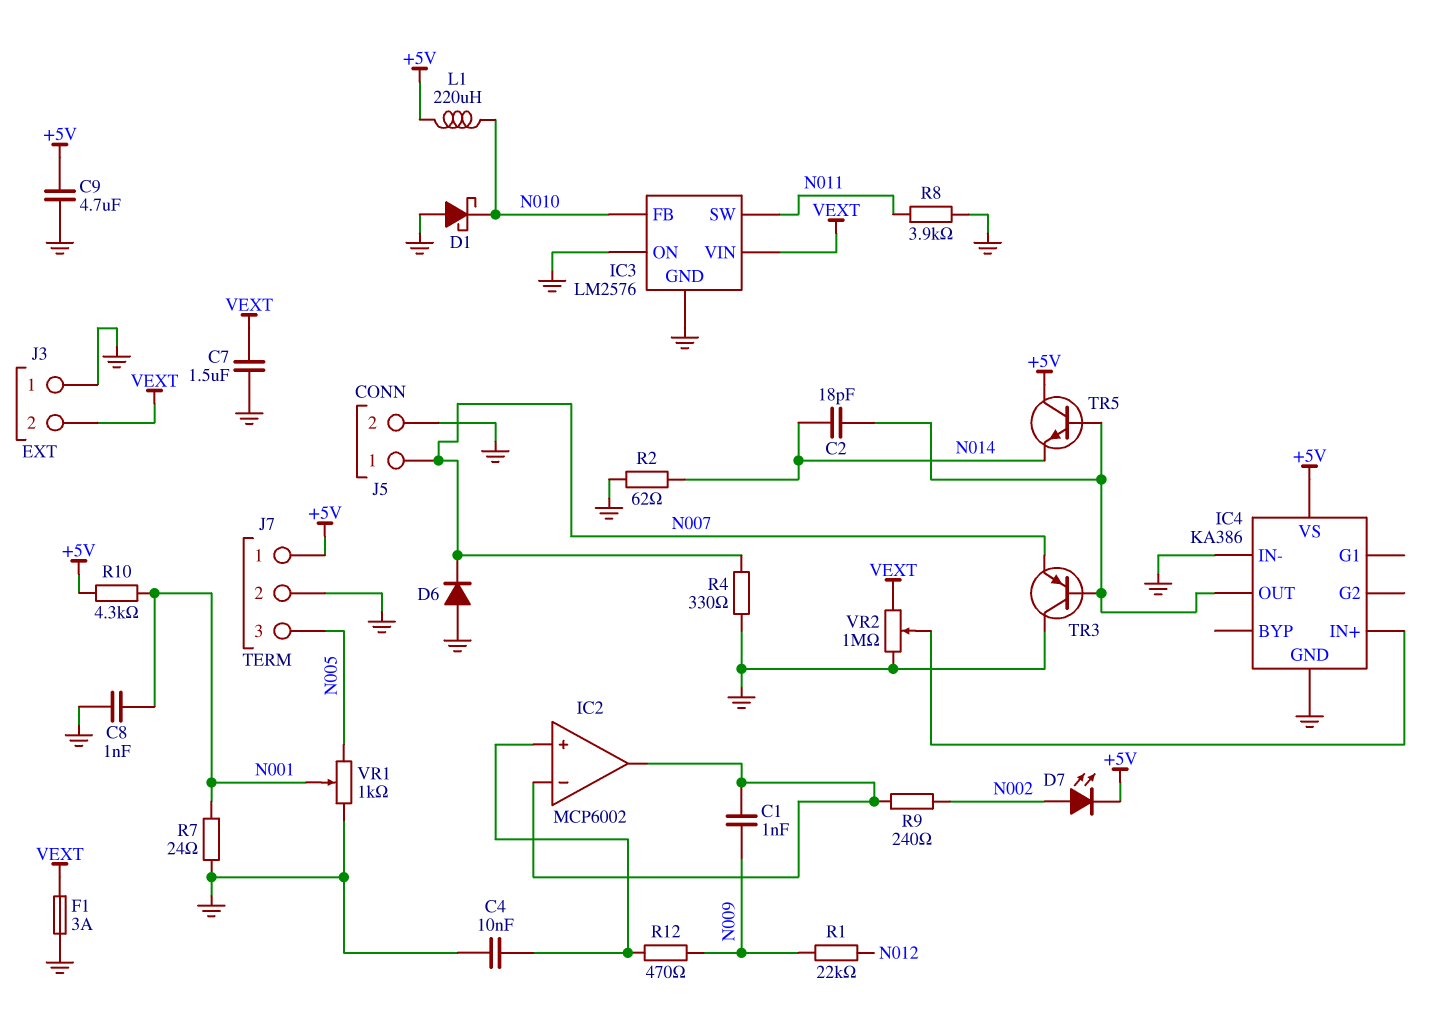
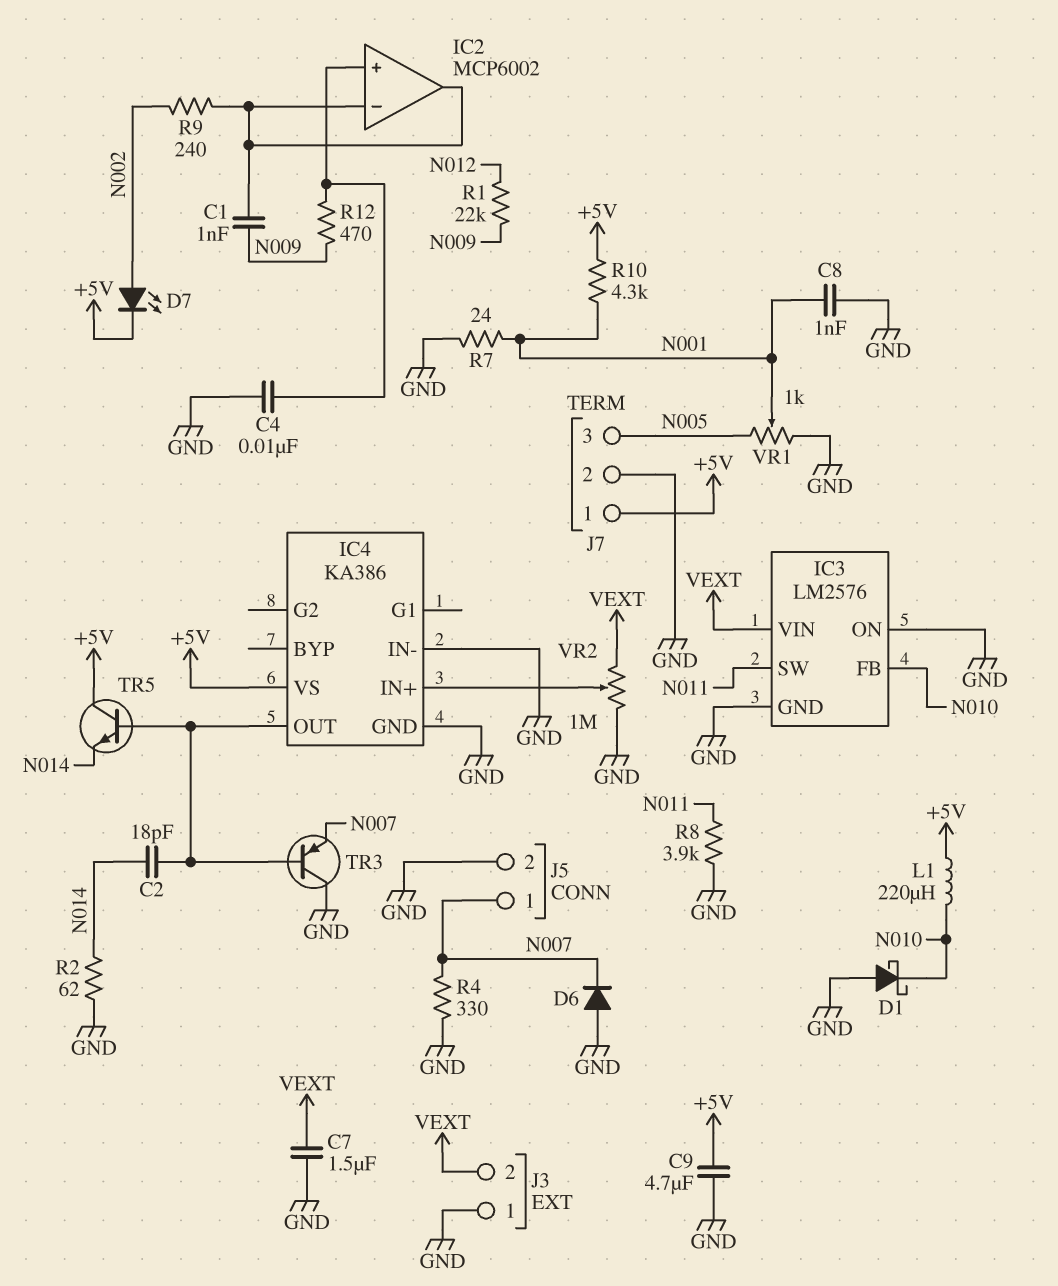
F1: 3A (GND, VEXT) -> none

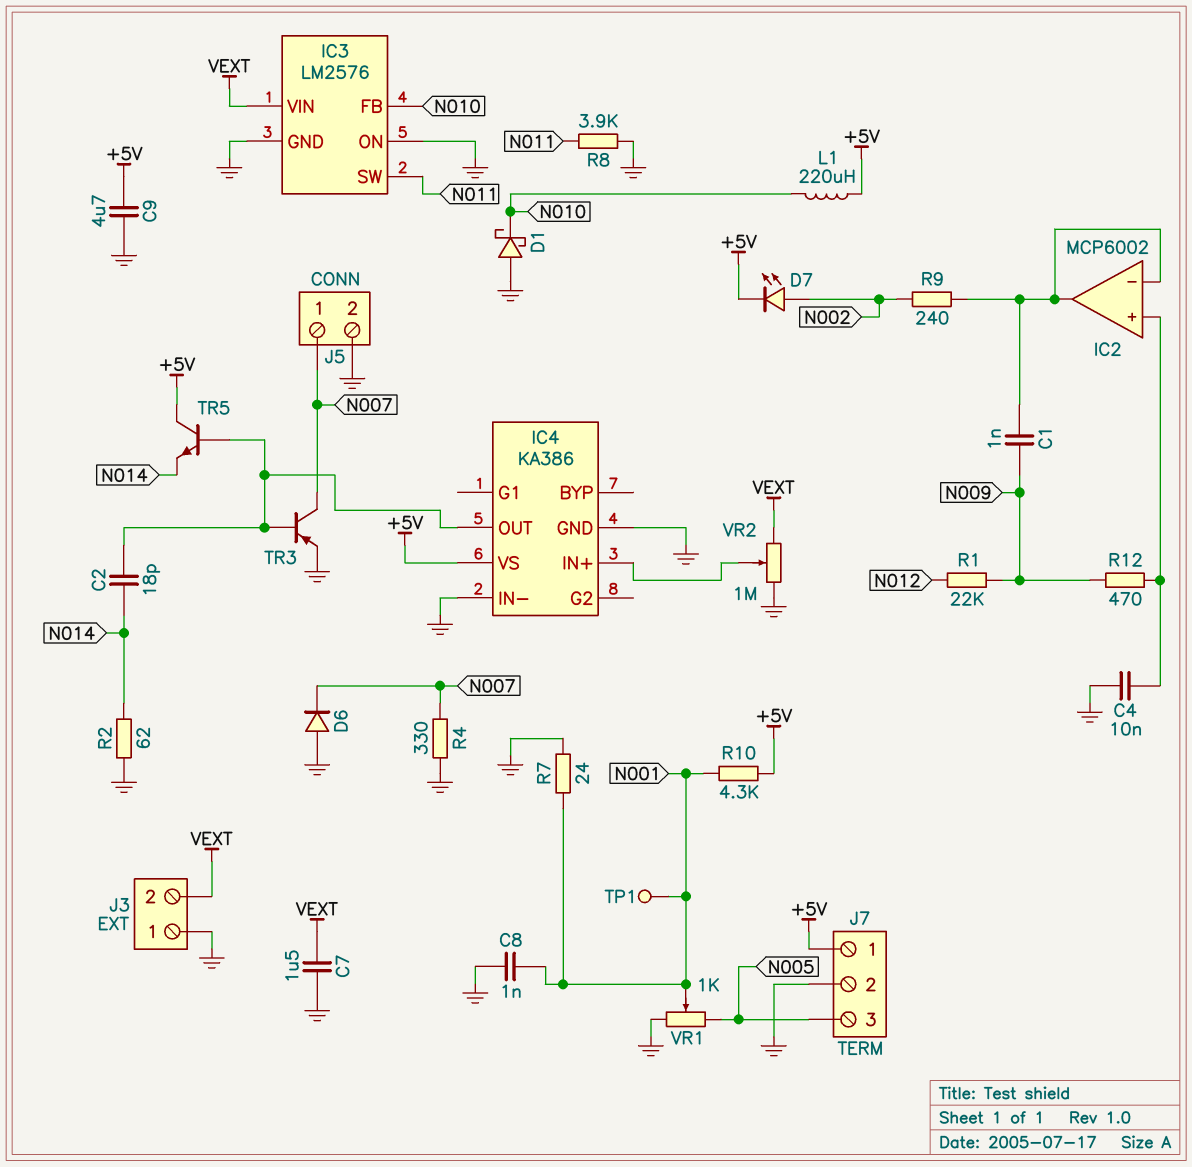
TP1: none -> test point (N001)
TR3: PNP (B IC4/OUT, C GND, E N007) -> PNP (B IC4/OUT, C N007, E GND)

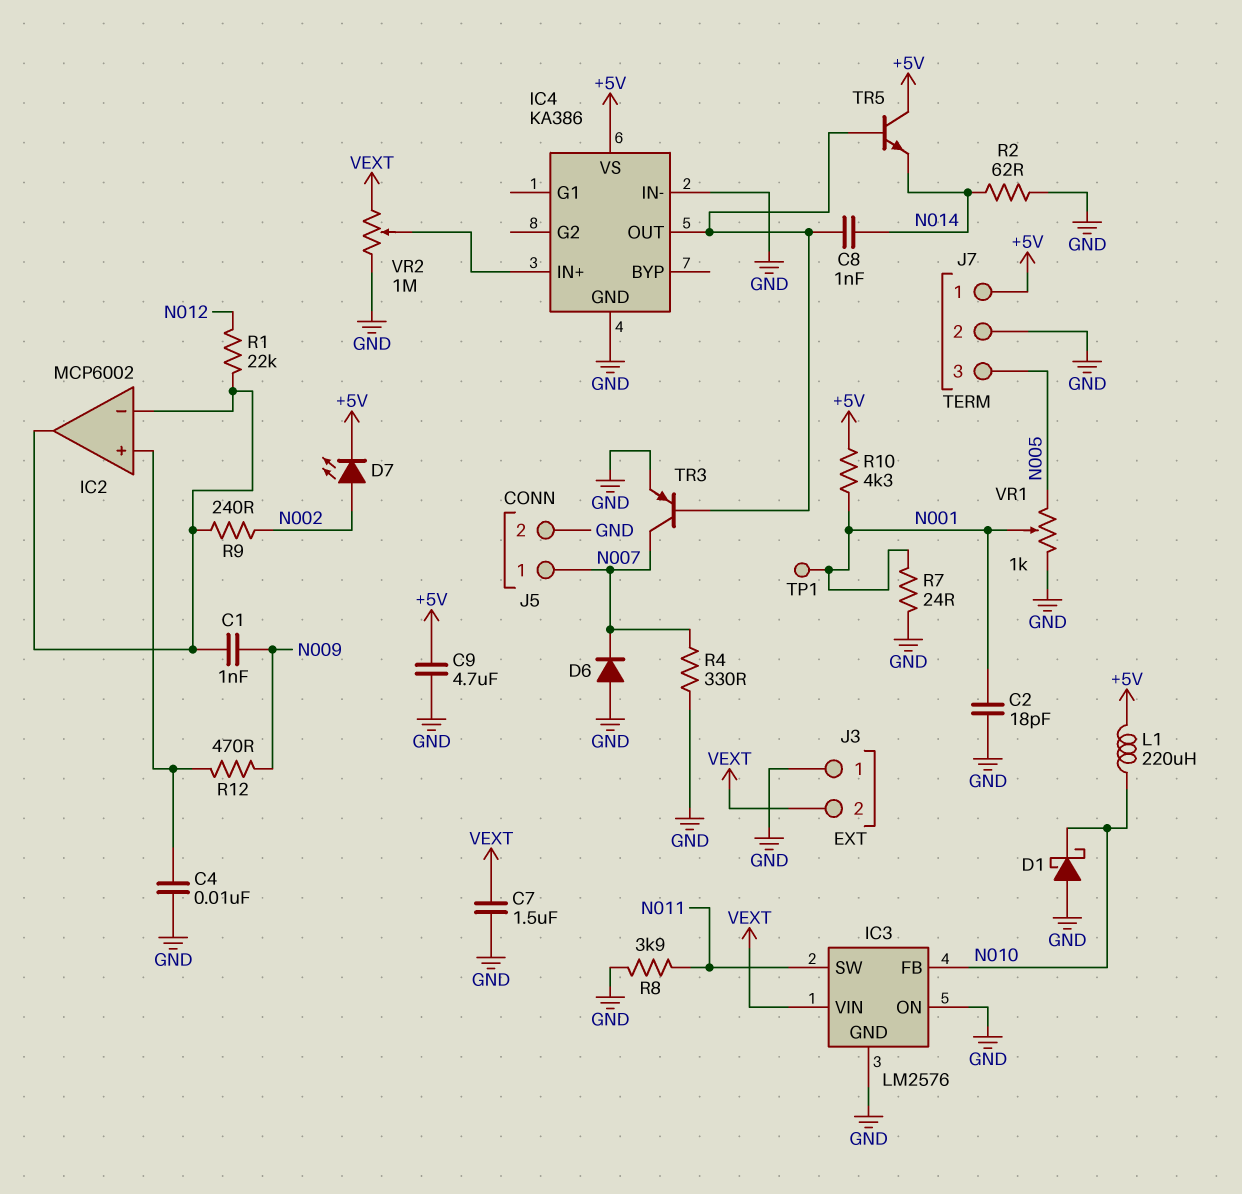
C2: 18pF (IC4/OUT, N014) -> 18pF (GND, N001)
C8: 1nF (GND, N001) -> 1nF (IC4/OUT, N014)
R1: 22k (N009, N012) -> 22k (IC2/in-, N012)

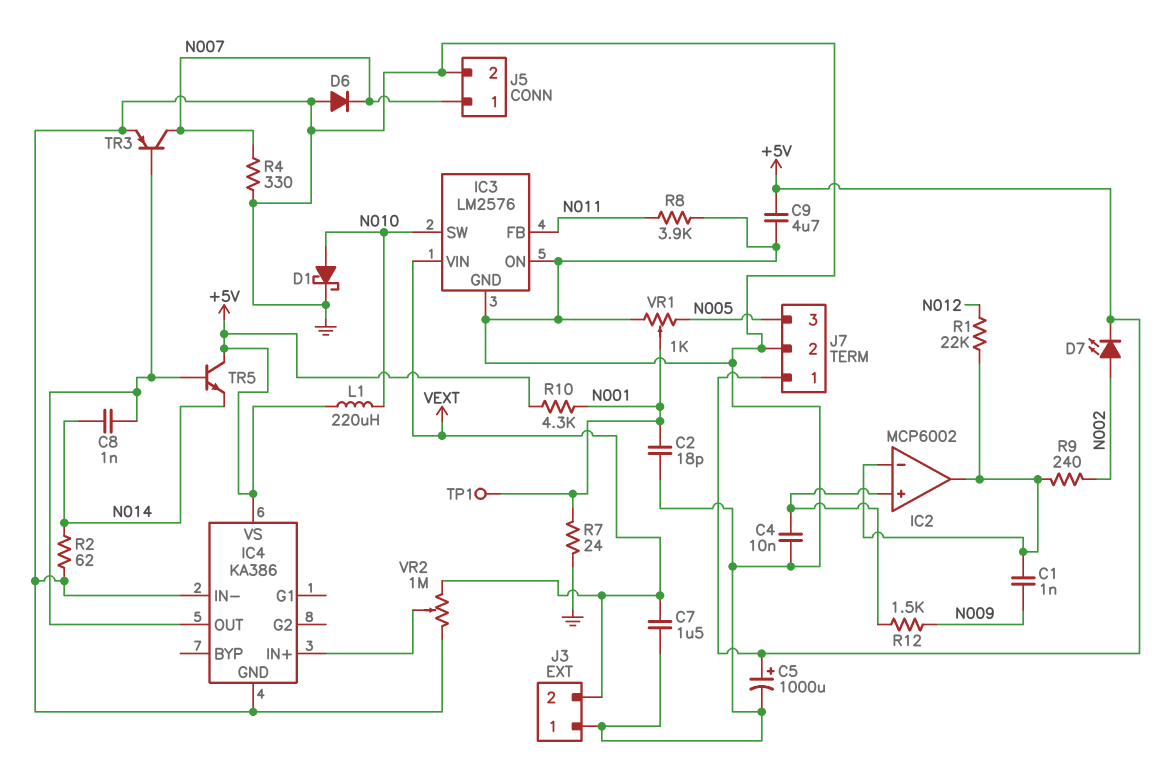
C5: none -> 1000uF (plus +5V, minus GND)
D1: schottky (A GND, K N010) -> schottky (A N010, K GND)
IC3 pin FB: N010 -> N011
IC3 pin SW: N011 -> N010
R12: 470 (IC2/in+, N009) -> 1.5k (IC2/in+, N009)

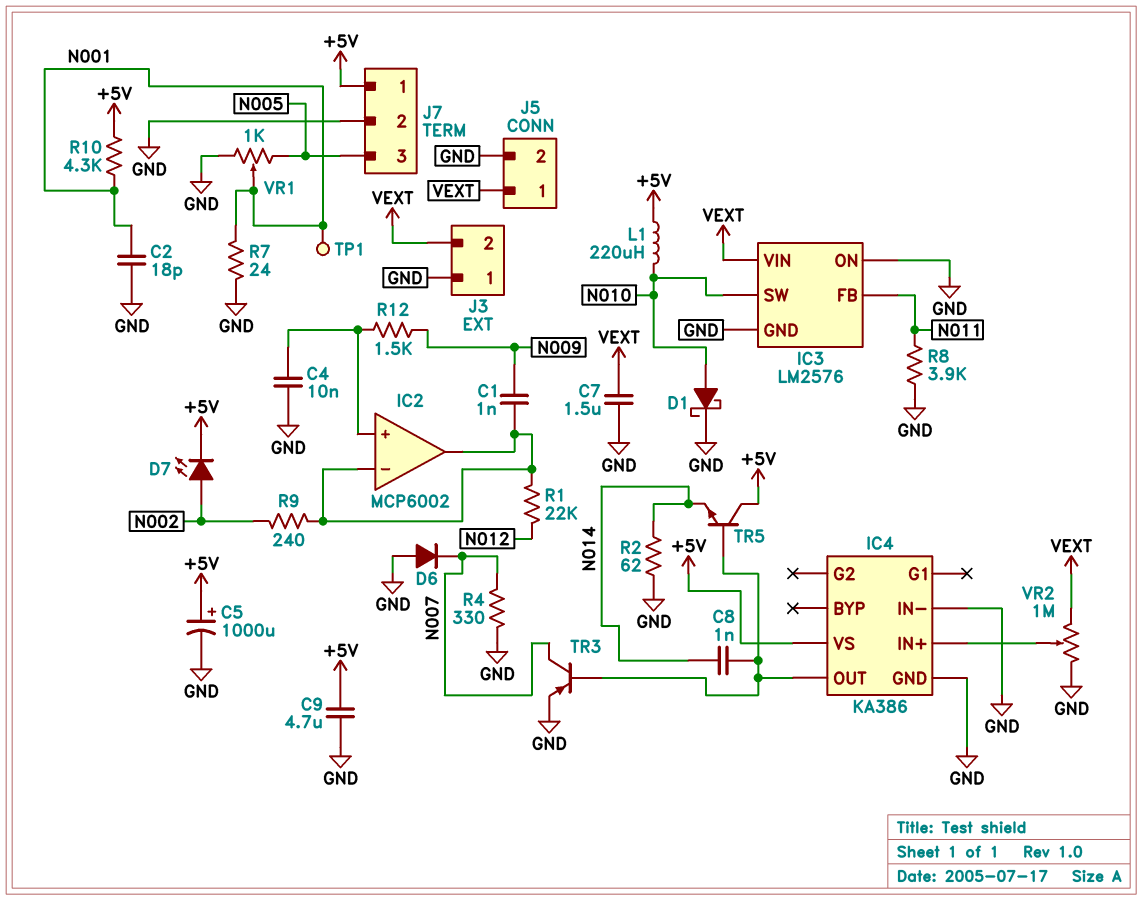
J5 pin 1: N007 -> VEXT

